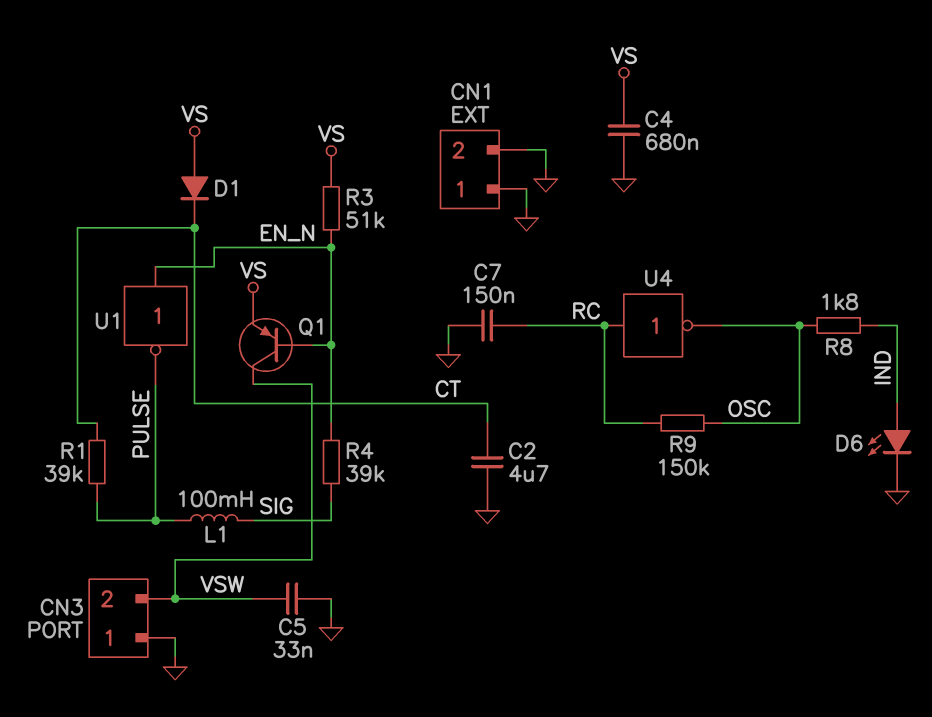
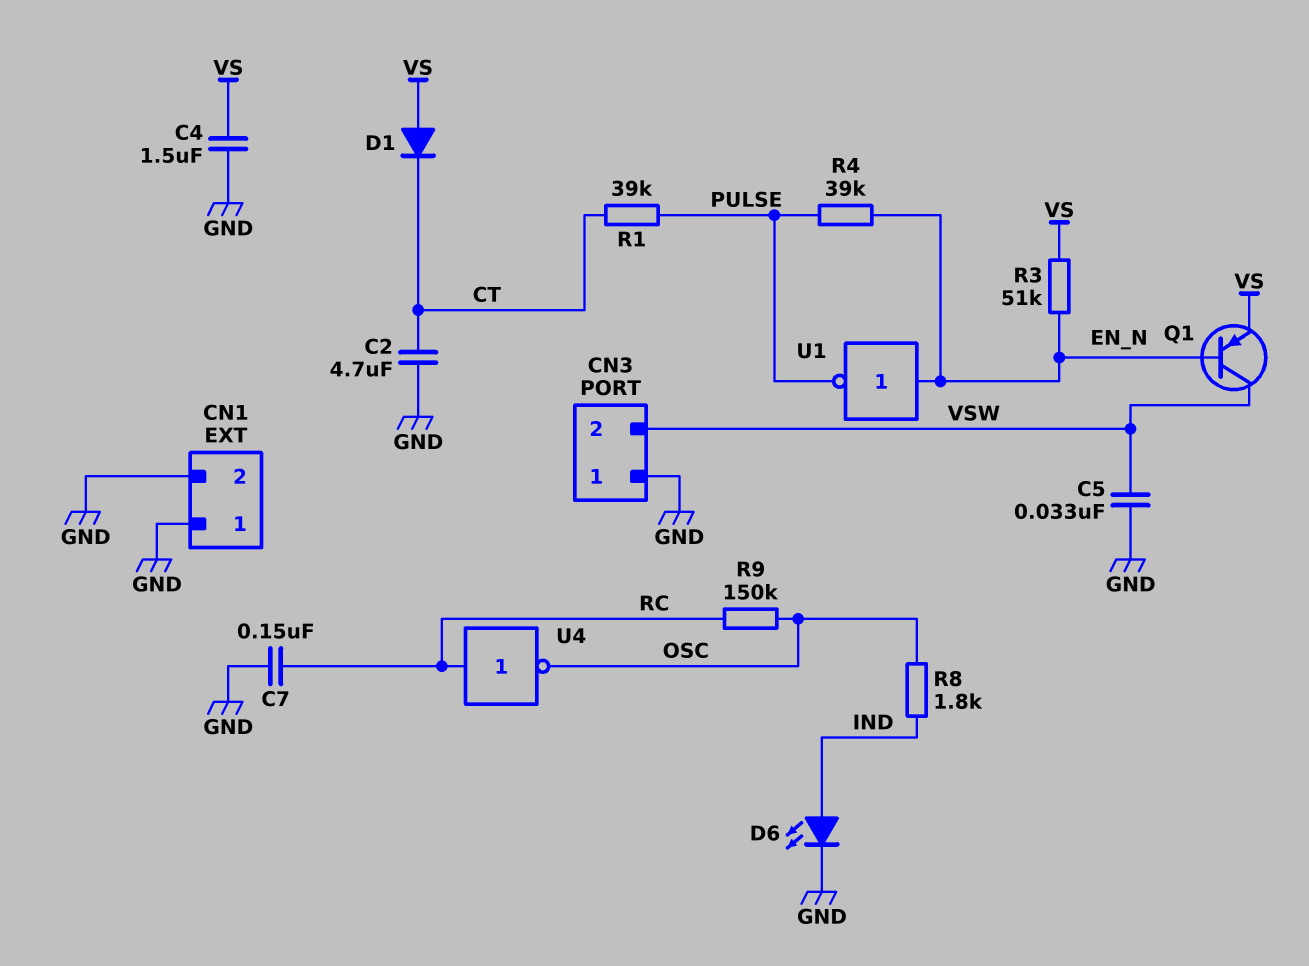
C4: 680nF (GND, VS) -> 1.5uF (GND, VS)
L1: 100mH (PULSE, SIG) -> none
R4: 39k (EN_N, SIG) -> 39k (EN_N, PULSE)

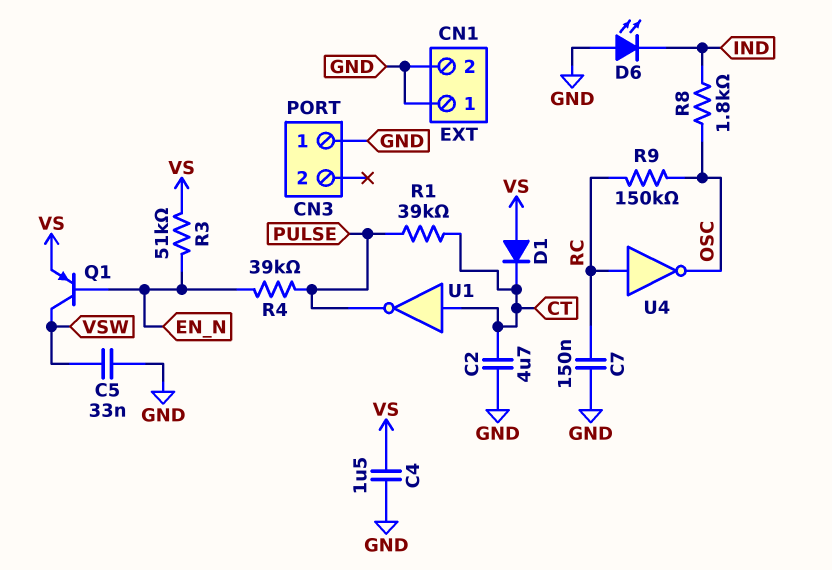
CN3 pin 2: VSW -> none
D6: LED (A IND, K GND) -> LED (A GND, K IND)
U1: NOT (in EN_N, out PULSE) -> NOT (in CT, out PULSE)

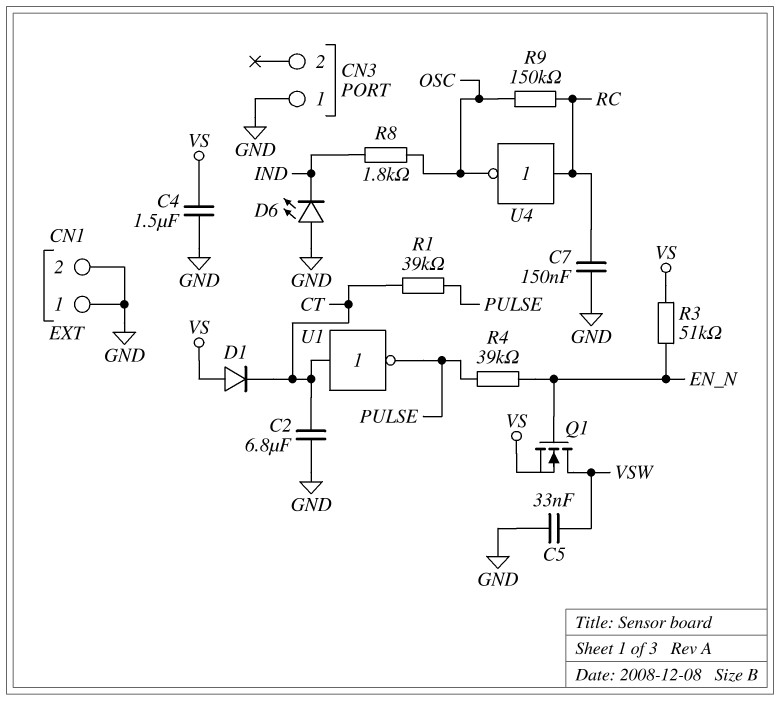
C2: 4.7uF (CT, GND) -> 6.8uF (CT, GND)
Q1: PNP (B EN_N, C VSW, E VS) -> NMOS (G EN_N, D VSW, S VS)

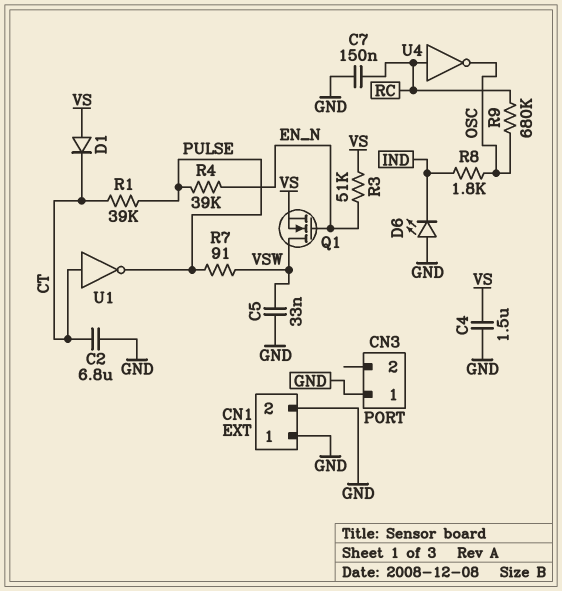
R7: none -> 91 (PULSE, VSW)
R9: 150k (OSC, RC) -> 680k (OSC, RC)

